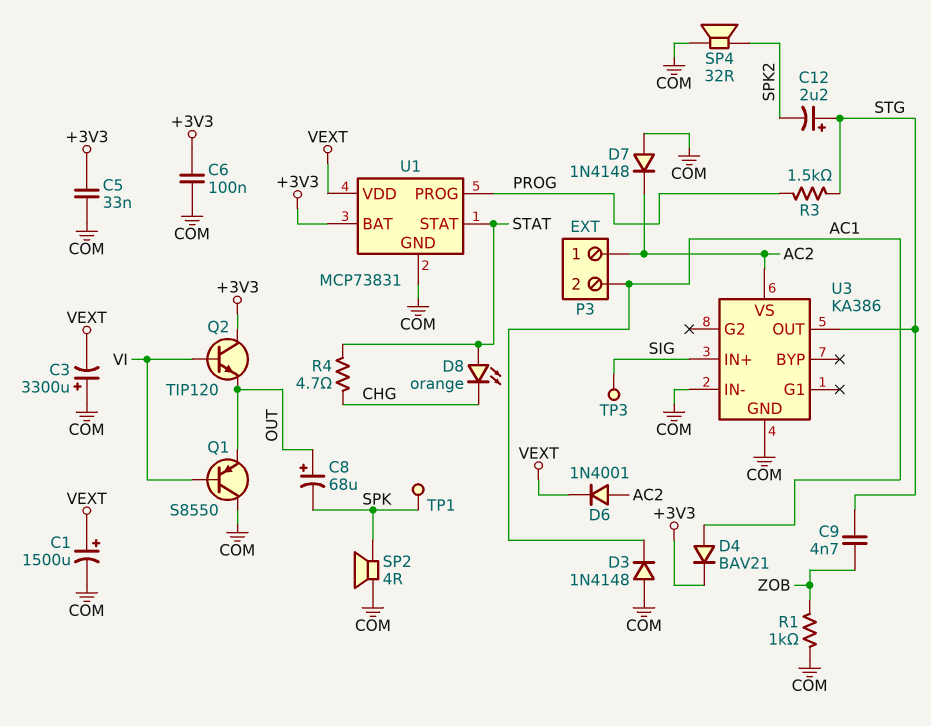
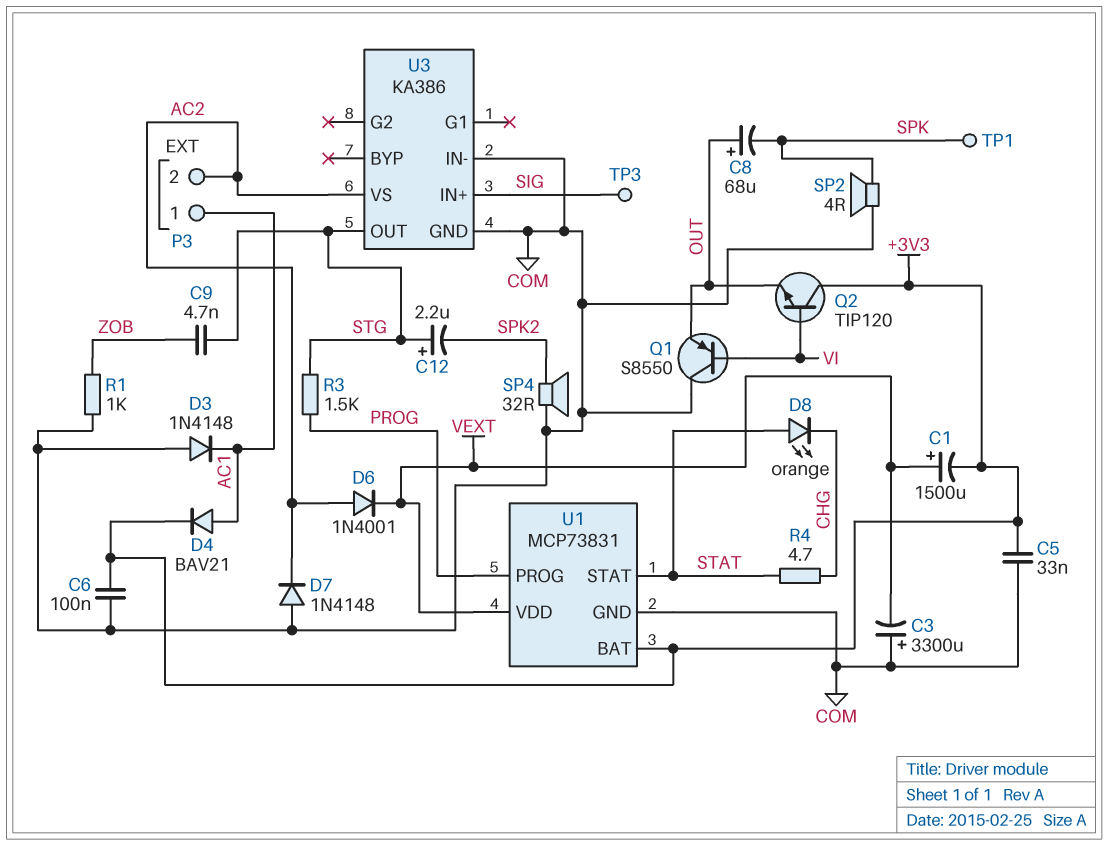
C1: 1500uF (plus VEXT, minus COM) -> 1500uF (plus VEXT, minus +3V3)
P3 pin 1: AC2 -> AC1
P3 pin 2: AC1 -> AC2

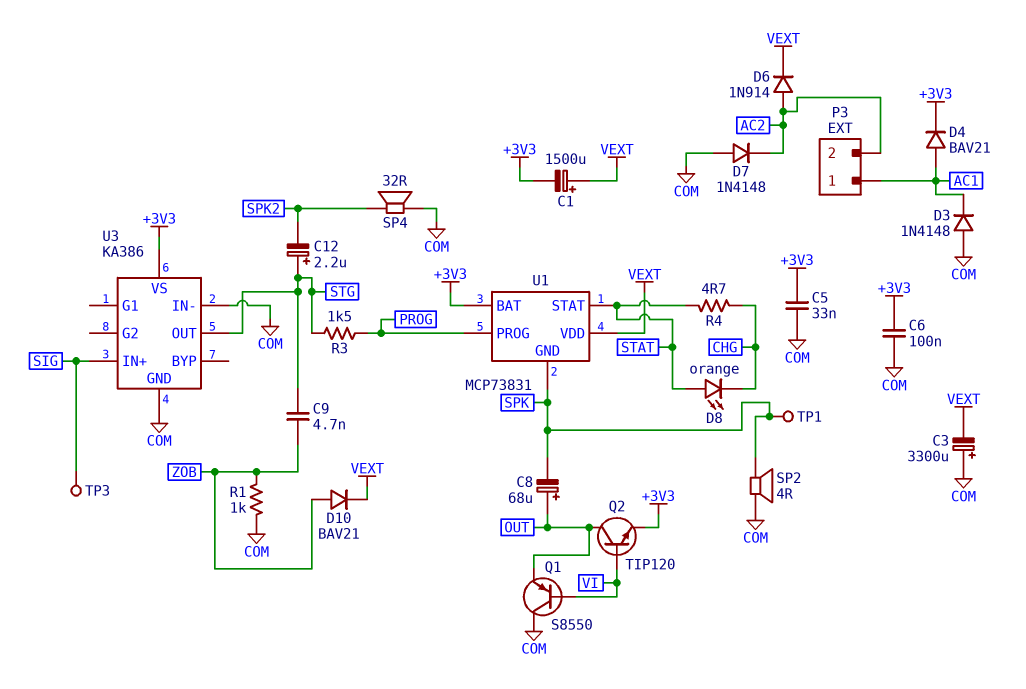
D6: diode 1N4001 (A AC2, K VEXT) -> diode 1N914 (A AC2, K VEXT)
D10: none -> diode BAV21 (A ZOB, K VEXT)
Q2: NPN TIP120 (B VI, C +3V3, E OUT) -> NPN TIP120 (B VI, C OUT, E +3V3)
U1 pin GND: COM -> SPK
U3 pin VS: AC2 -> +3V3

